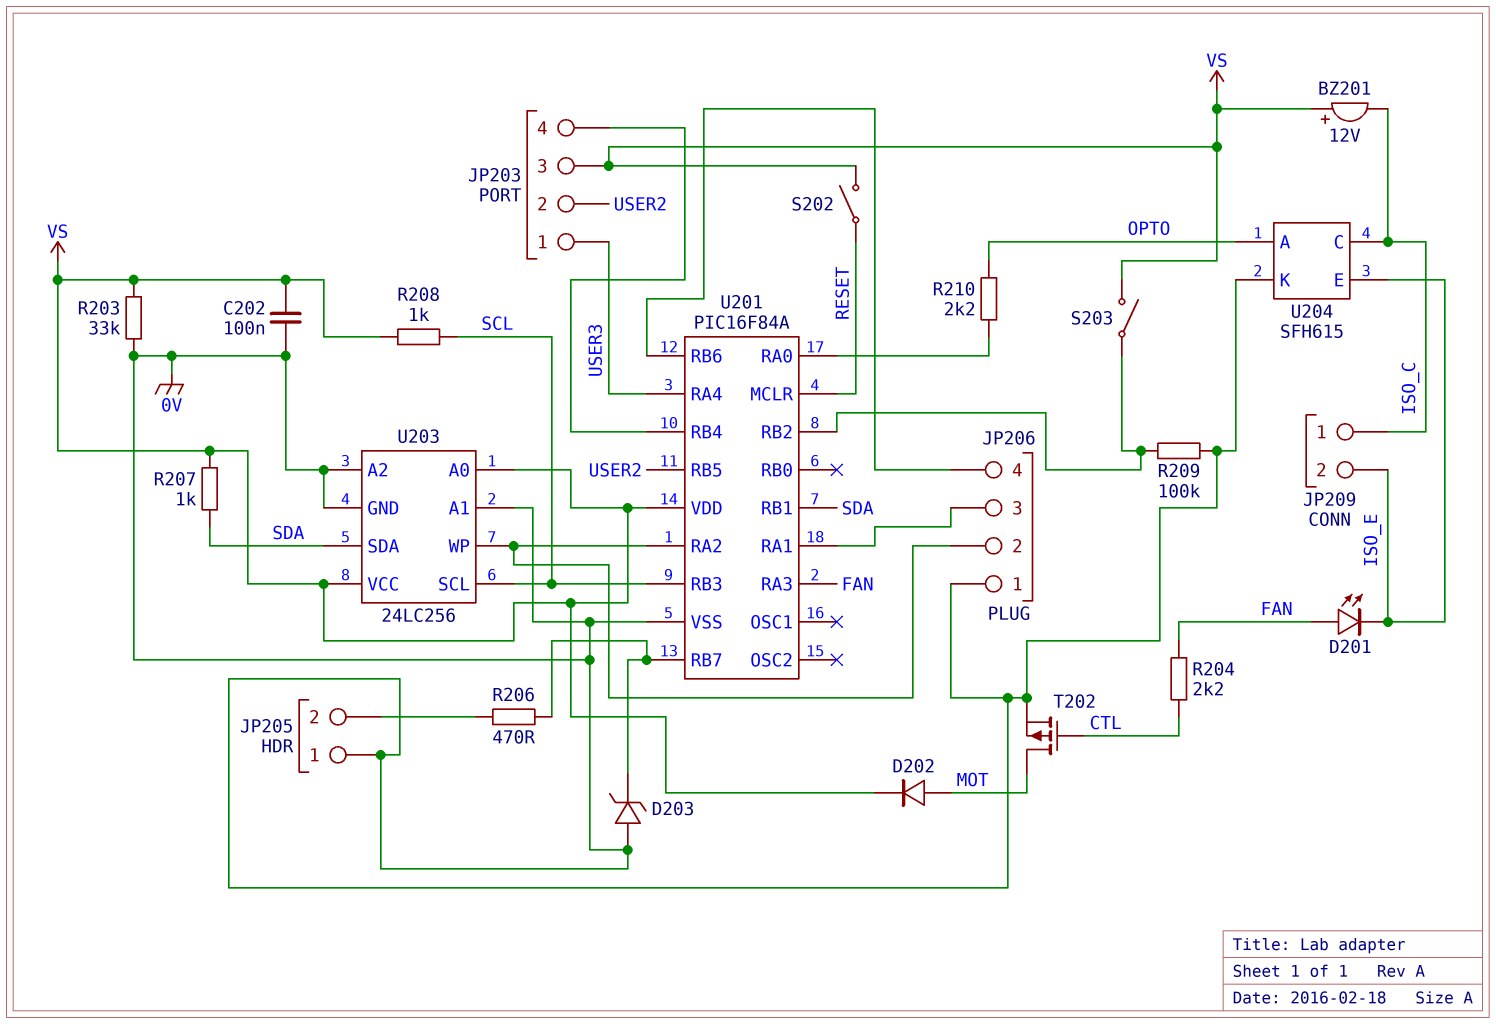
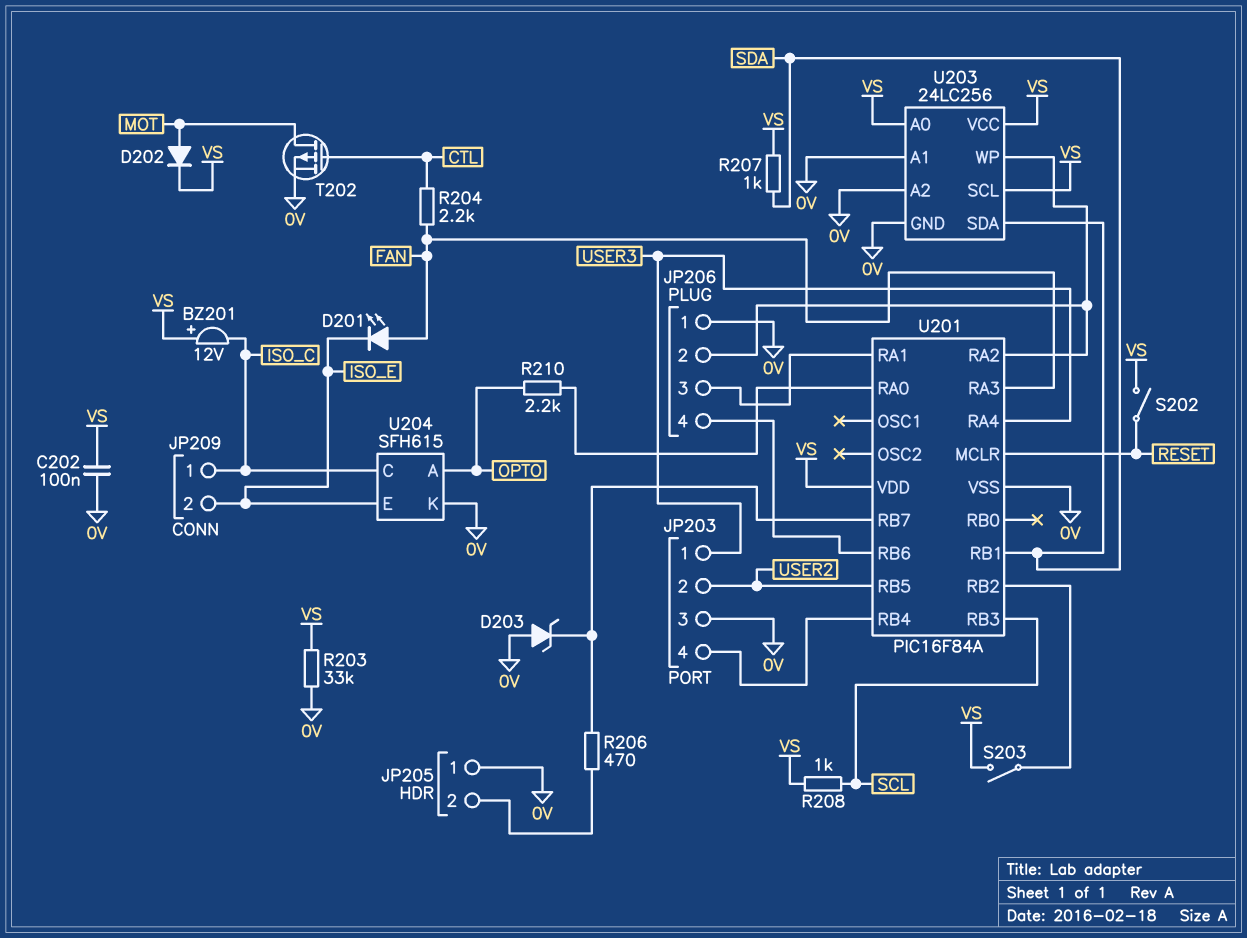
JP203 pin 3: VS -> 0V
R209: 100k (0V, U201/RB2) -> none
U203 pin SCL: SCL -> VS

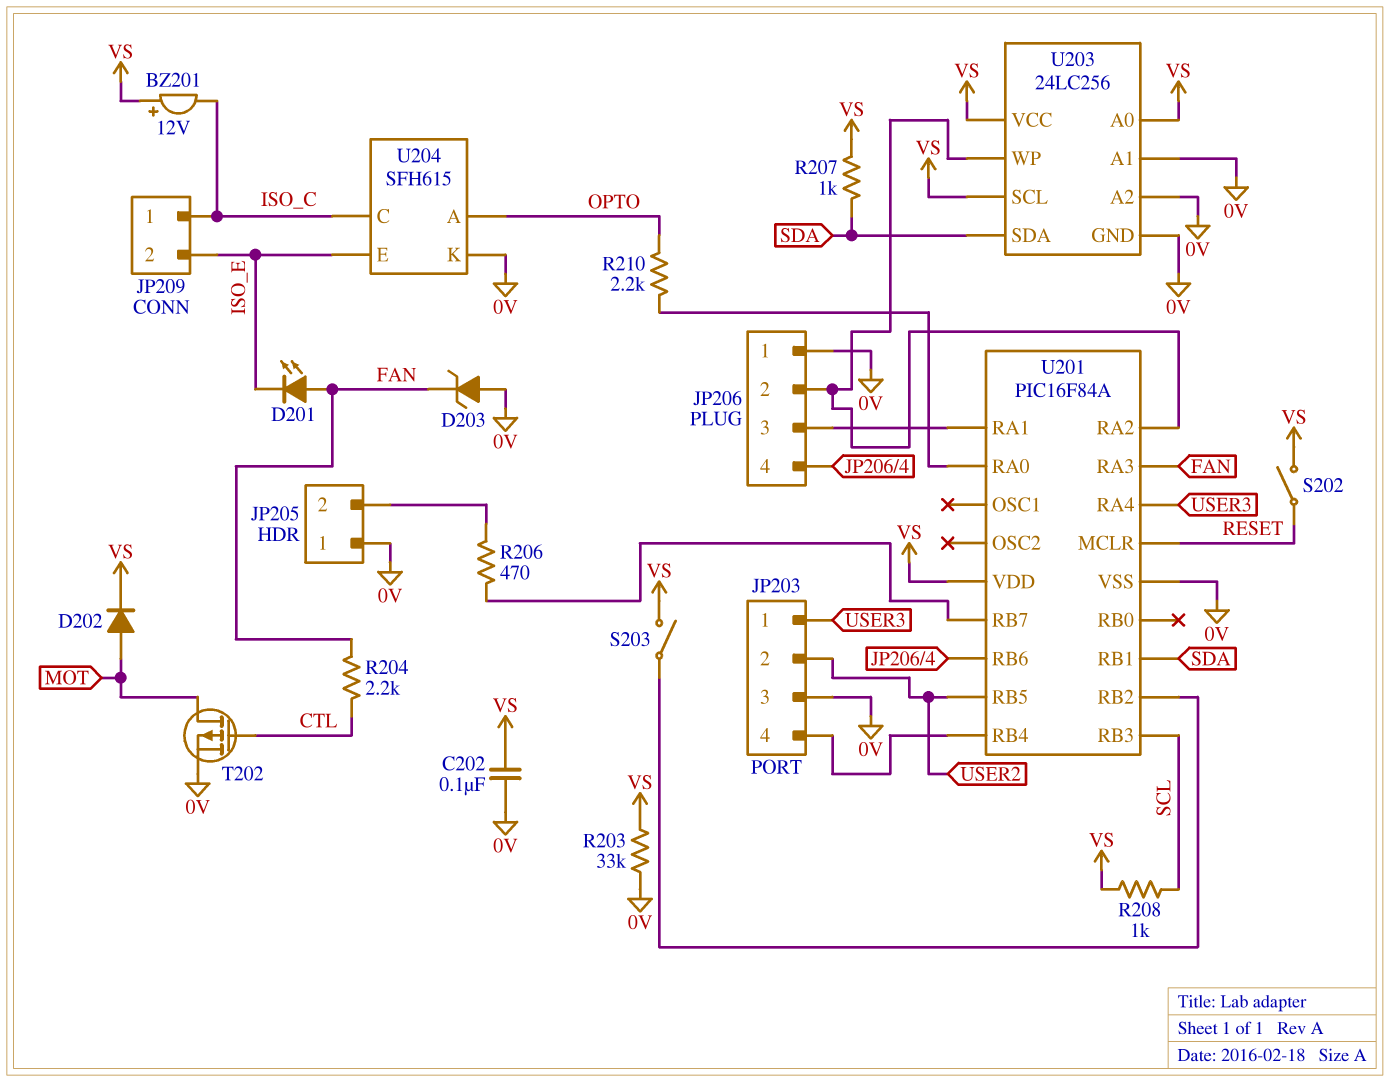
D203: zener (A 0V, K U201/RB7) -> zener (A 0V, K FAN)

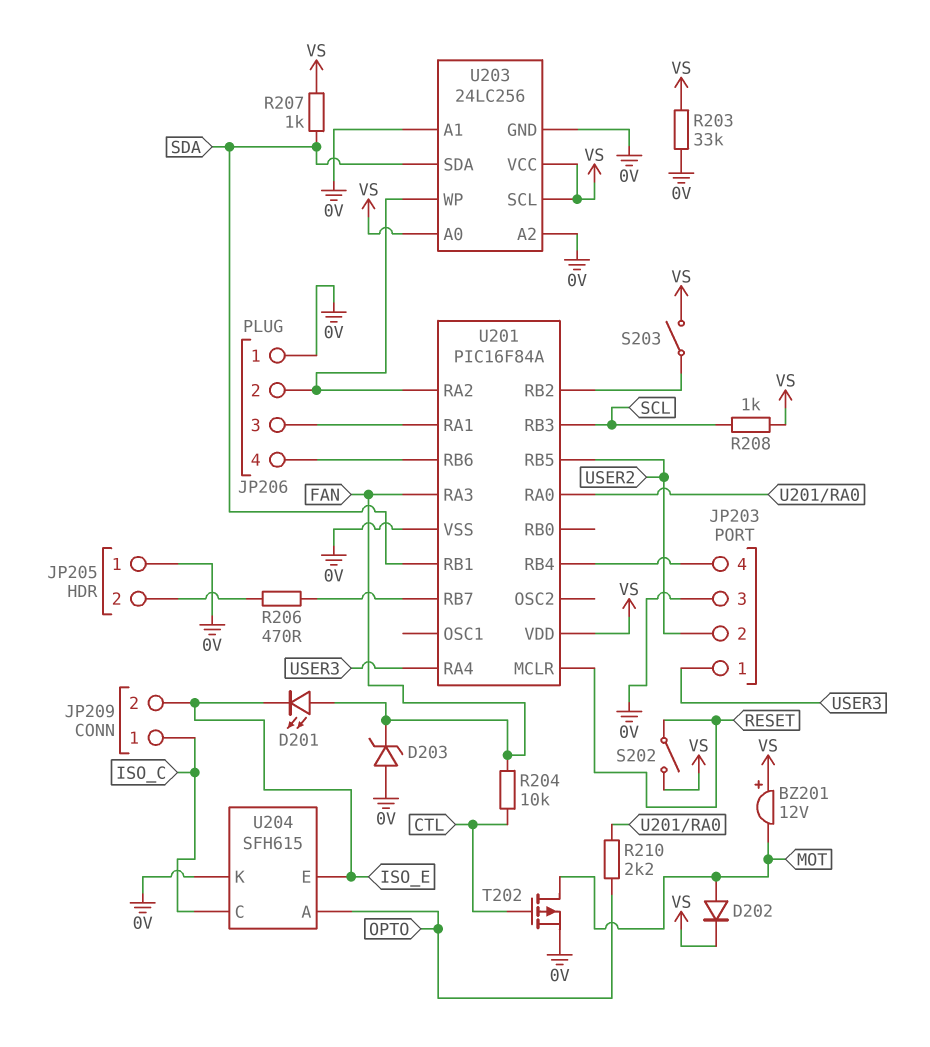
BZ201: buzzer 12V (plus VS, minus ISO_C) -> buzzer 12V (plus VS, minus MOT)
C202: 100nF (0V, VS) -> none
R204: 2.2k (CTL, FAN) -> 10k (CTL, FAN)

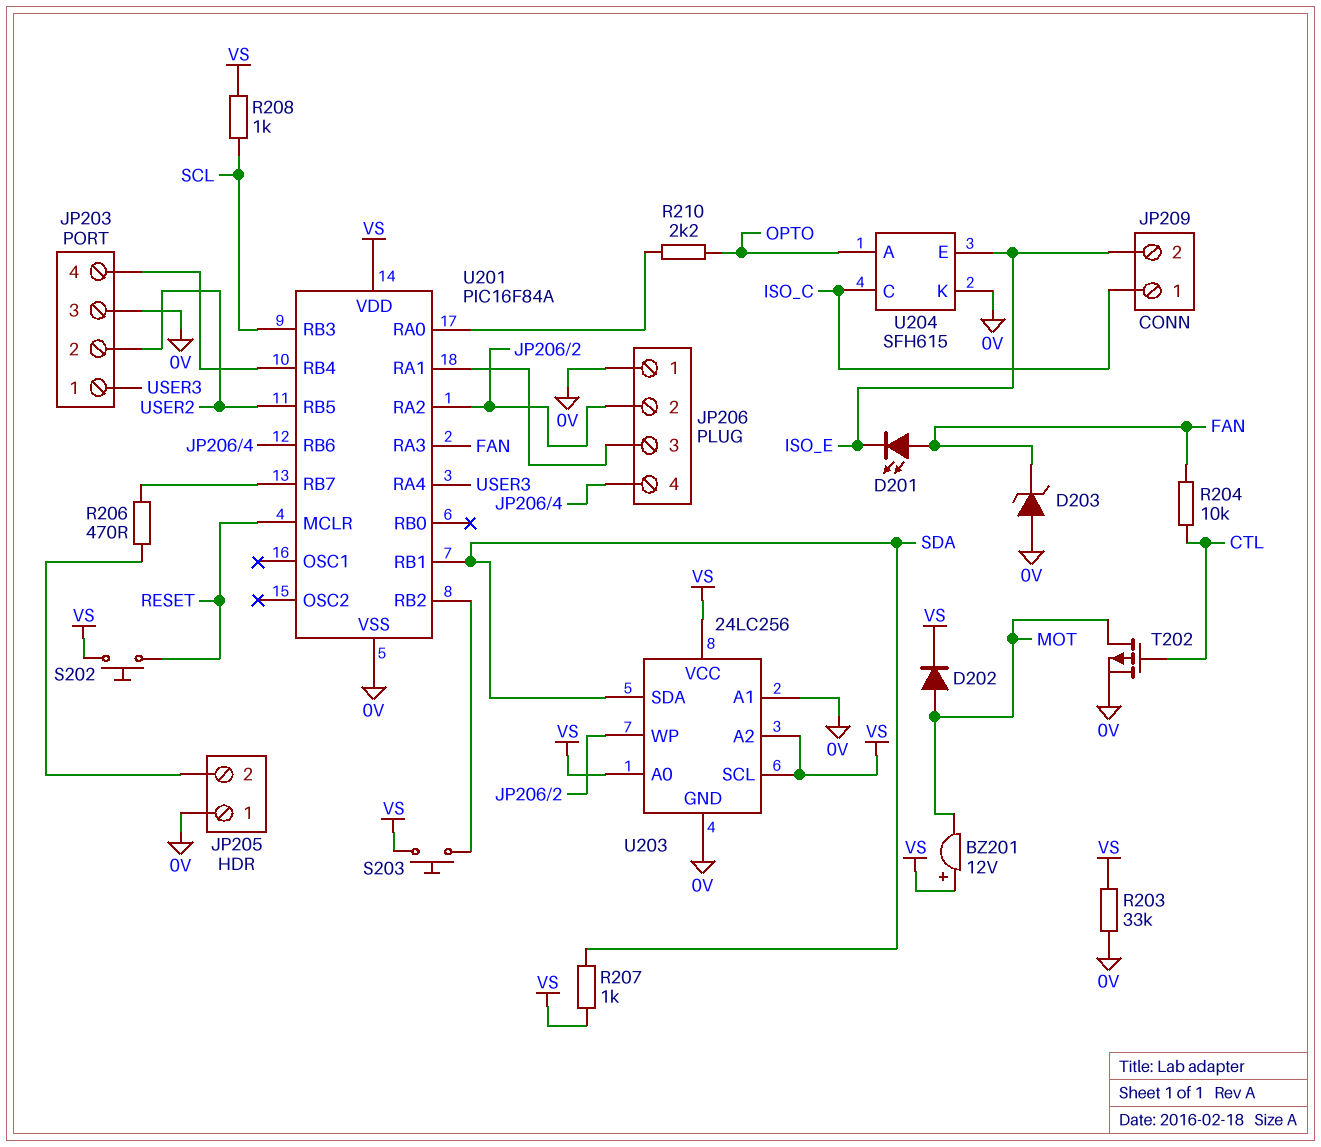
S202: switch (RESET, VS) -> button (RESET, VS)
S203: switch (U201/RB2, VS) -> button (U201/RB2, VS)
U203 pin A2: 0V -> VS

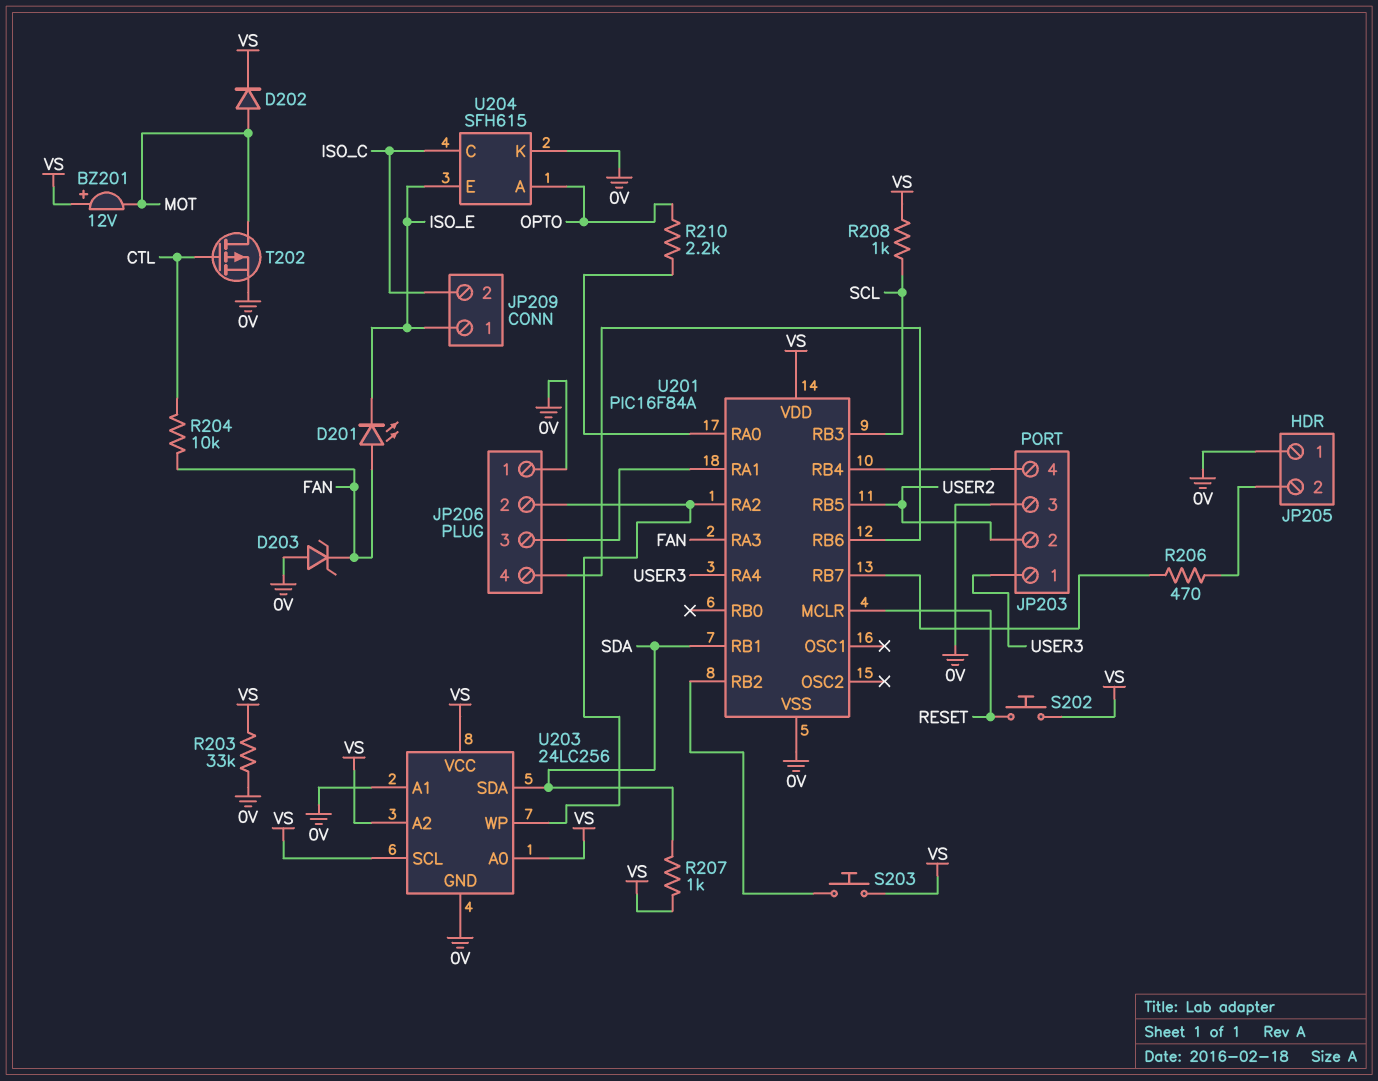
JP209 pin 1: ISO_C -> ISO_E
JP209 pin 2: ISO_E -> ISO_C

